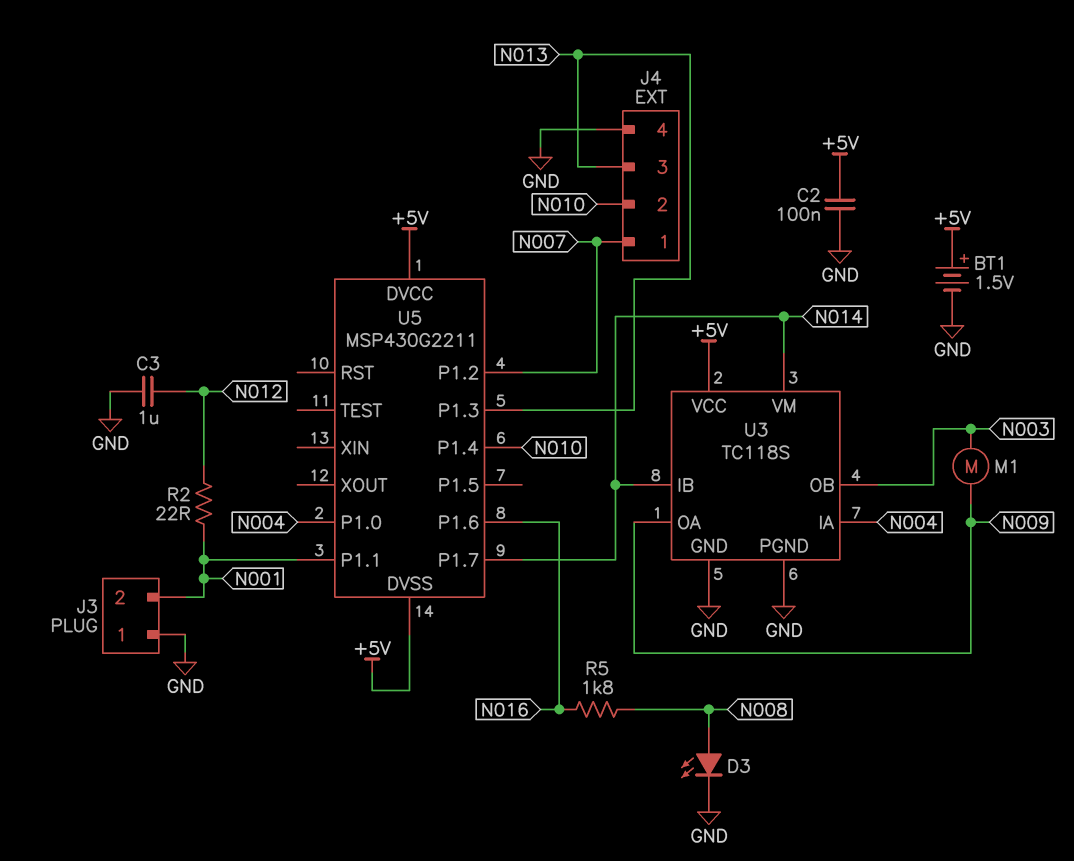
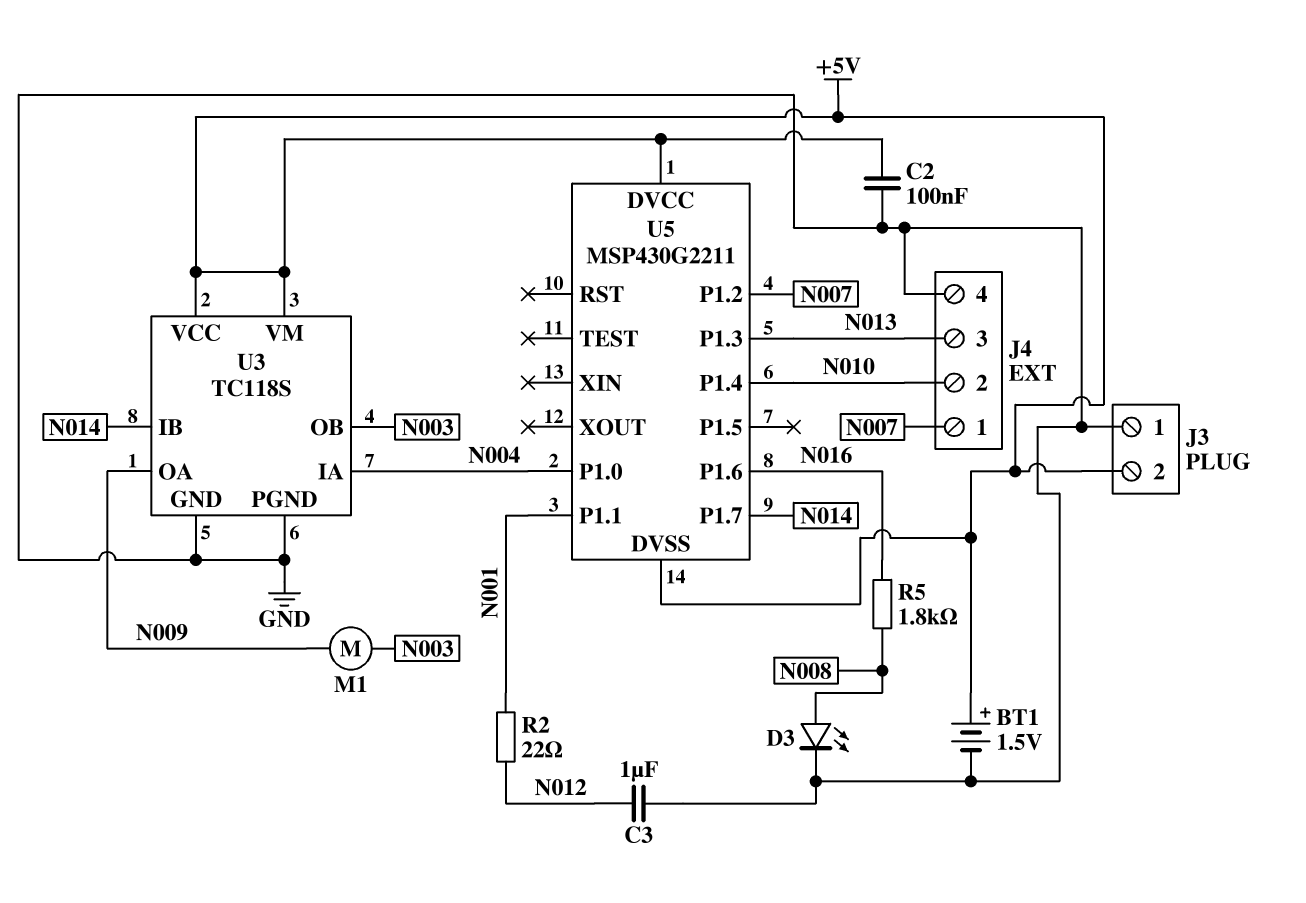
J3 pin 2: N001 -> +5V
U3 pin VM: N014 -> +5V

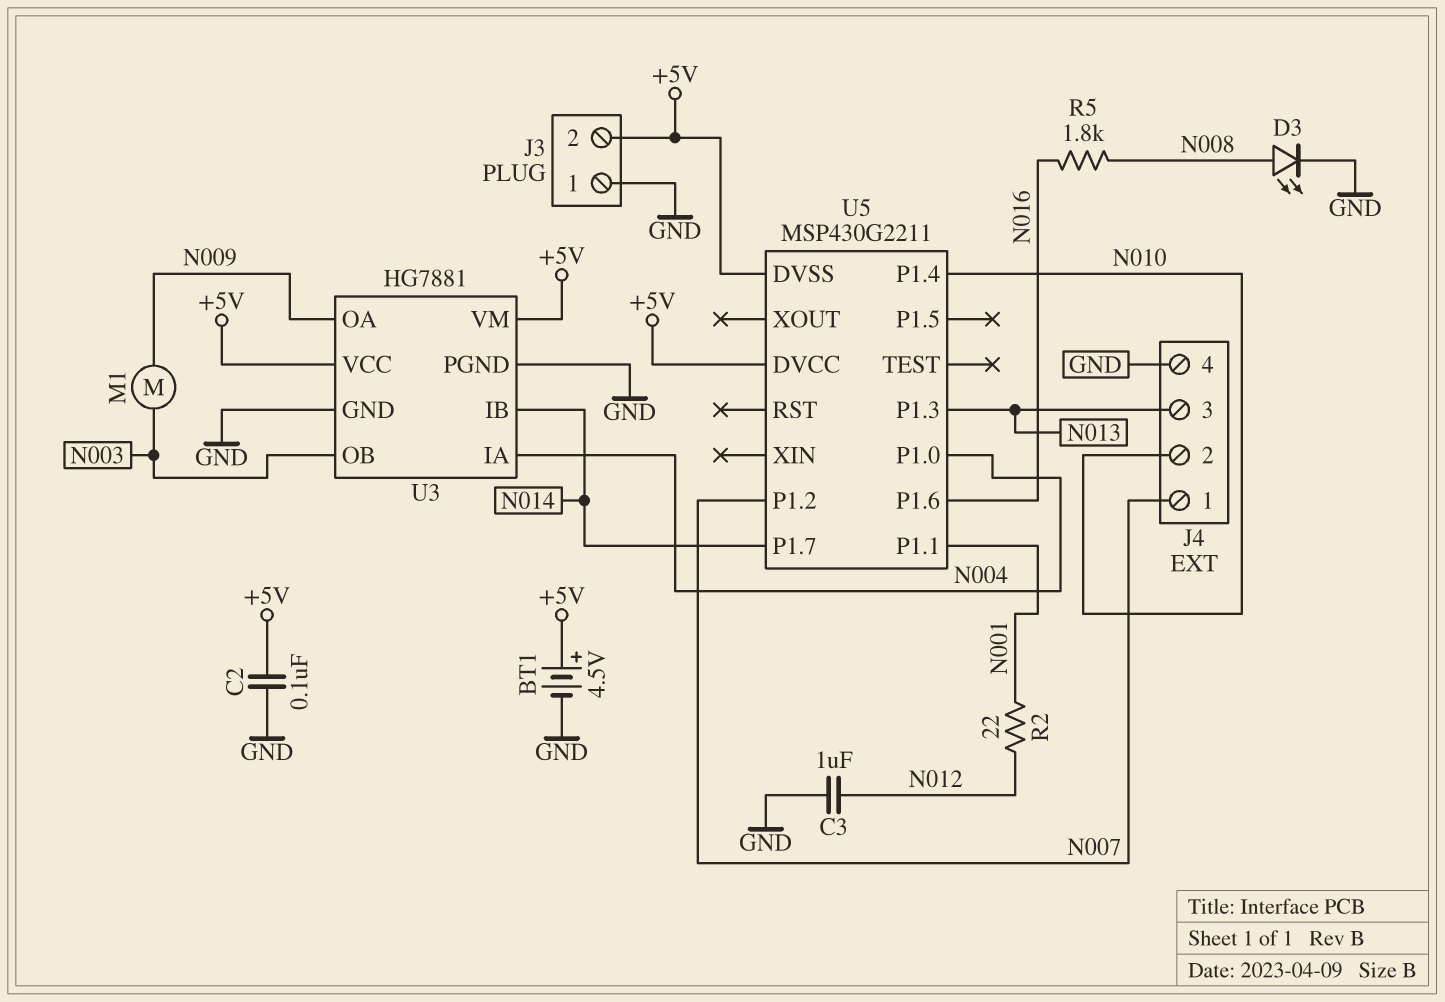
BT1: 1.5V (plus +5V, minus GND) -> 4.5V (plus +5V, minus GND)
U3: TC118S -> HG7881

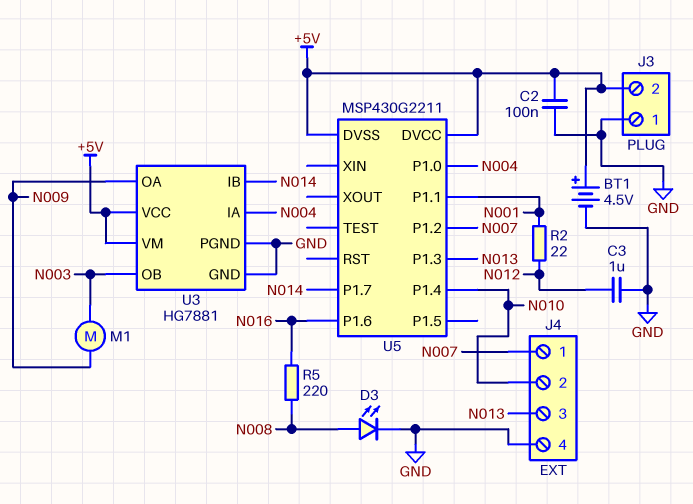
R5: 1.8k (N008, N016) -> 220 (N008, N016)

